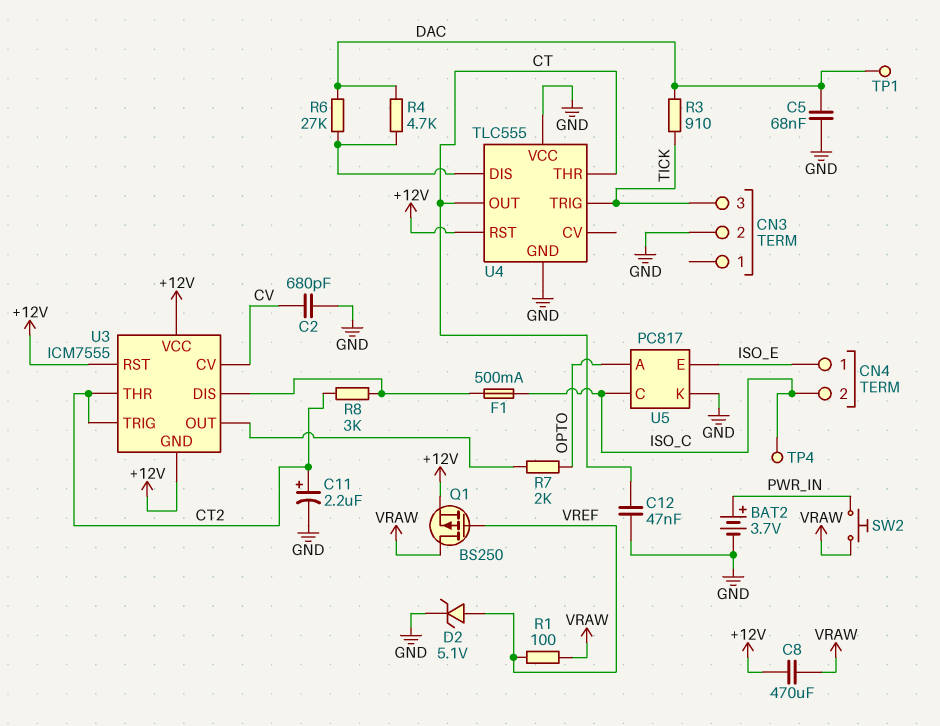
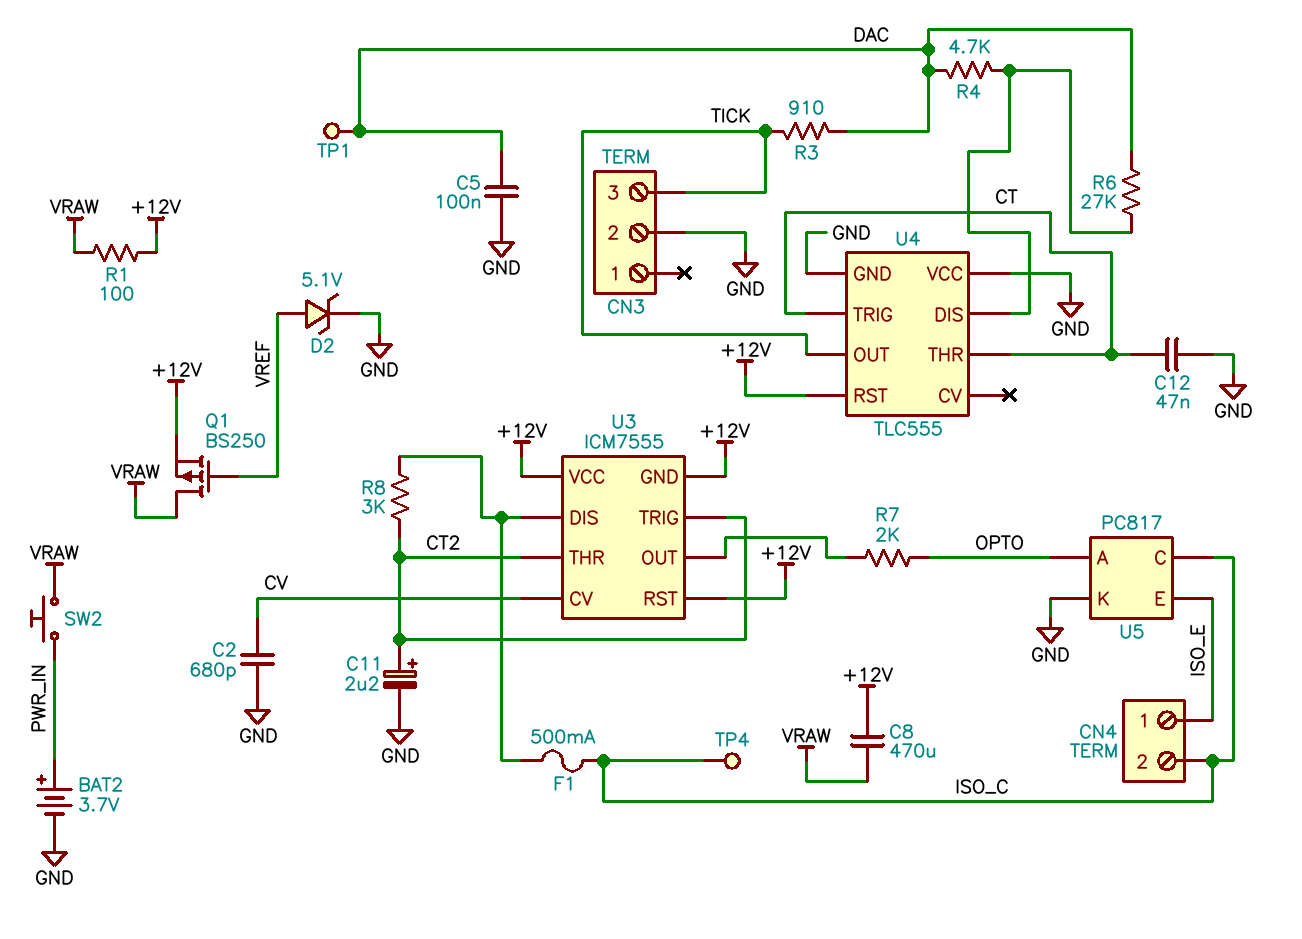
C5: 68nF (DAC, GND) -> 100nF (DAC, GND)
R1: 100 (VRAW, VREF) -> 100 (+12V, VRAW)
U4 pin OUT: CT -> TICK
U4 pin TRIG: TICK -> CT

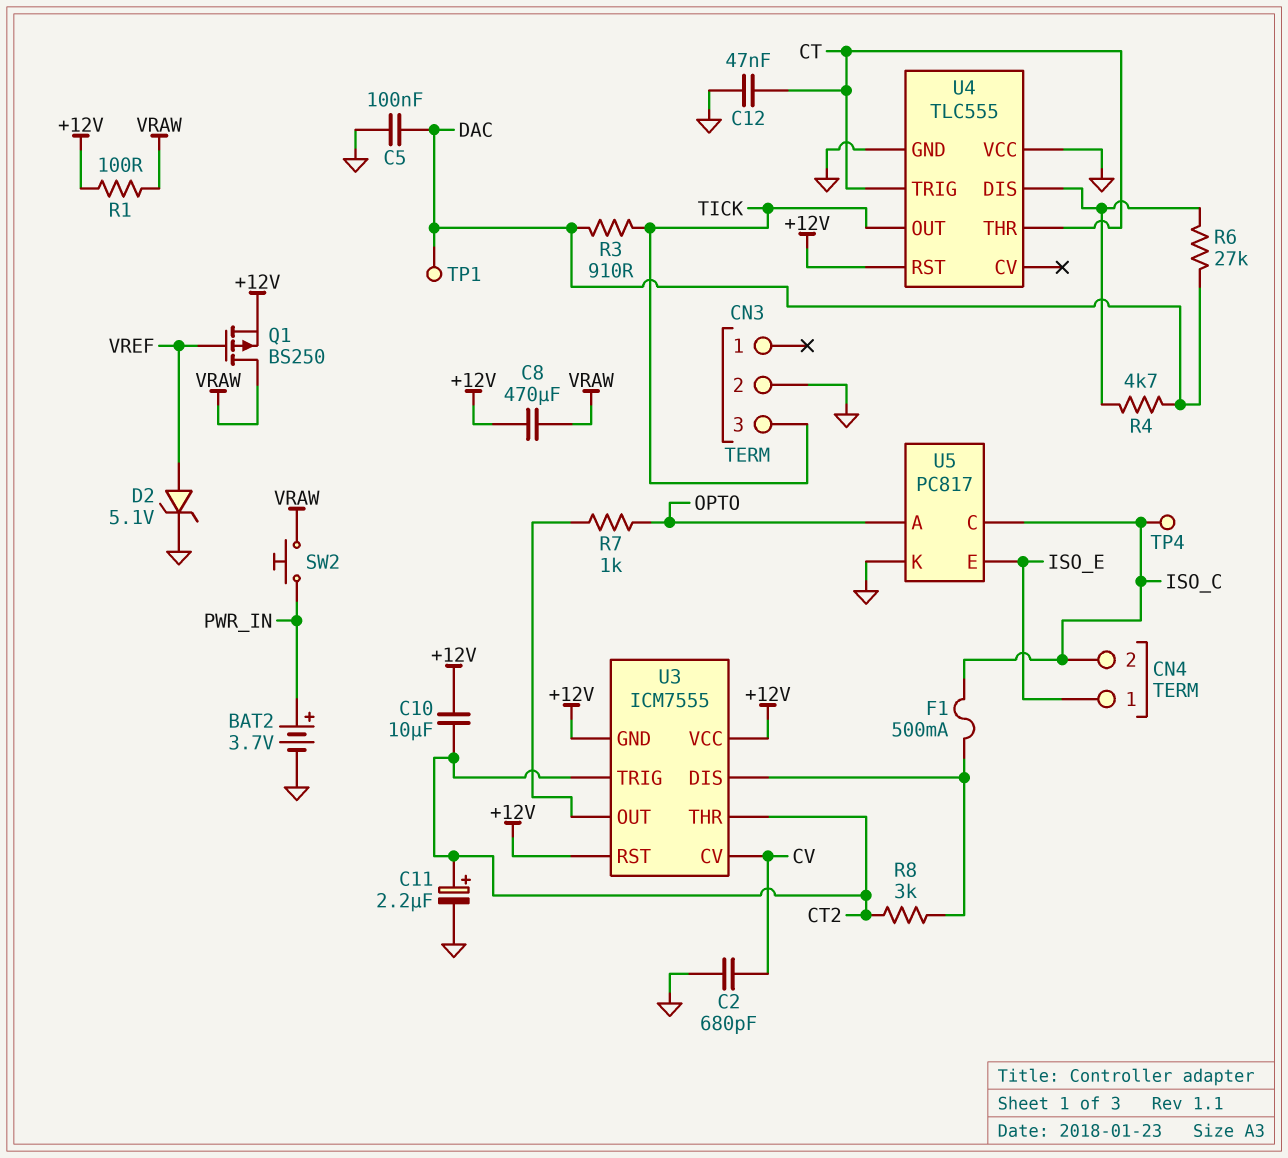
C10: none -> 10uF (+12V, CT2)
R7: 2k (OPTO, U3/OUT) -> 1k (OPTO, U3/OUT)

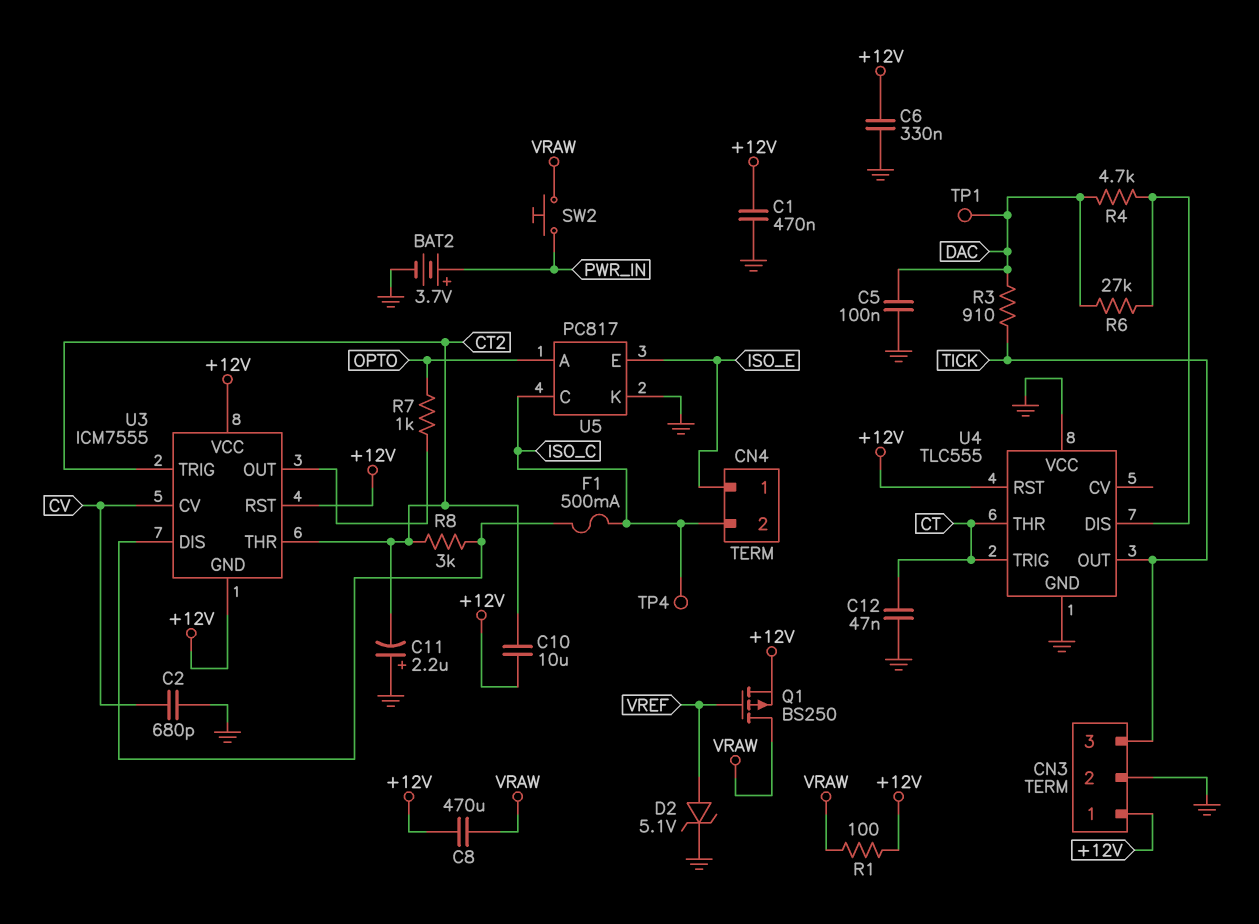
C1: none -> 470nF (+12V, GND)
C6: none -> 330nF (+12V, GND)
C11: 2.2uF (plus CT2, minus GND) -> 2.2uF (plus GND, minus CT2)
CN3 pin 1: none -> +12V

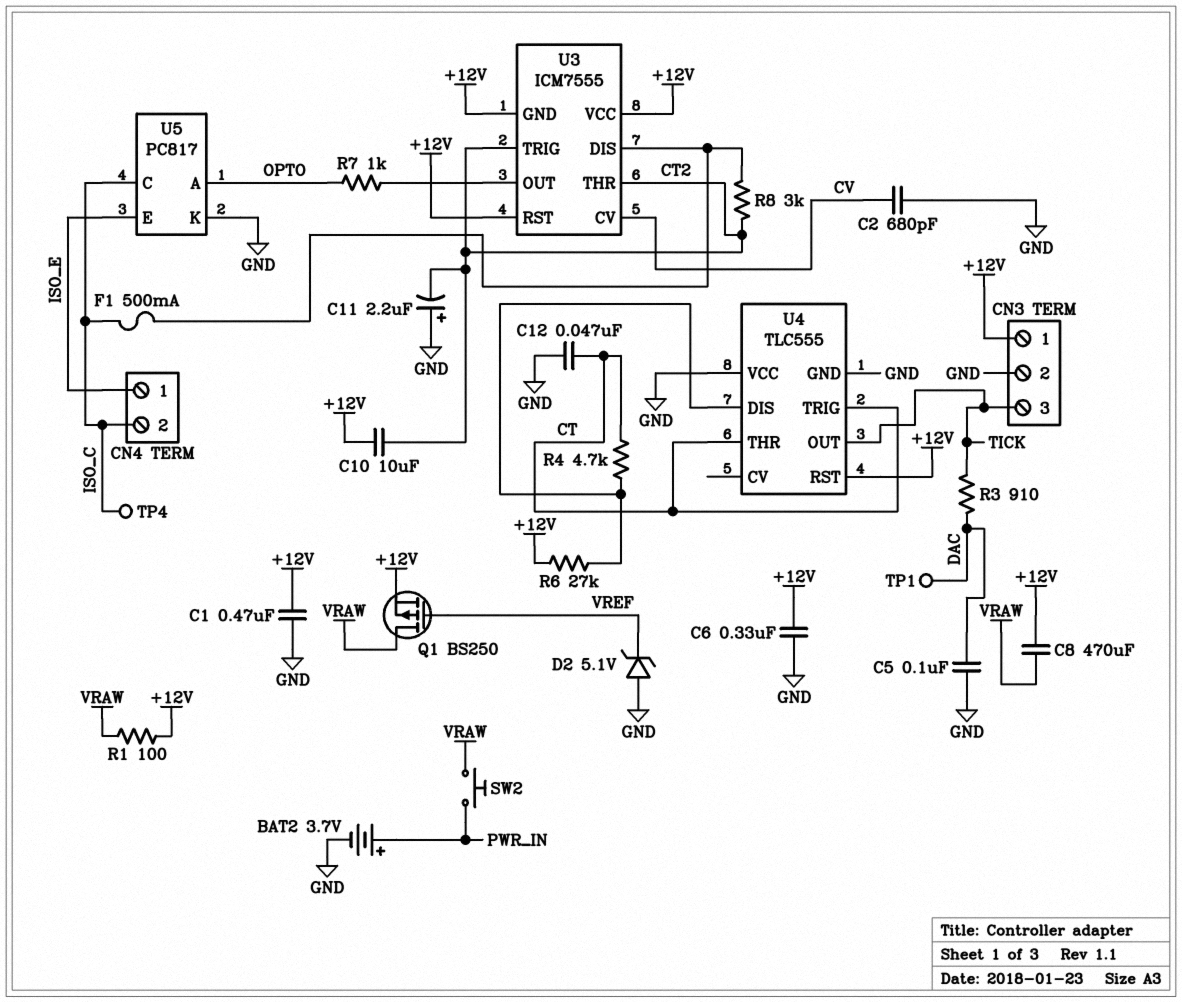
D2: zener 5.1V (A VREF, K GND) -> zener 5.1V (A GND, K VREF)
R4: 4.7k (DAC, U4/DIS) -> 4.7k (CT, U4/DIS)
R6: 27k (DAC, U4/DIS) -> 27k (+12V, U4/DIS)

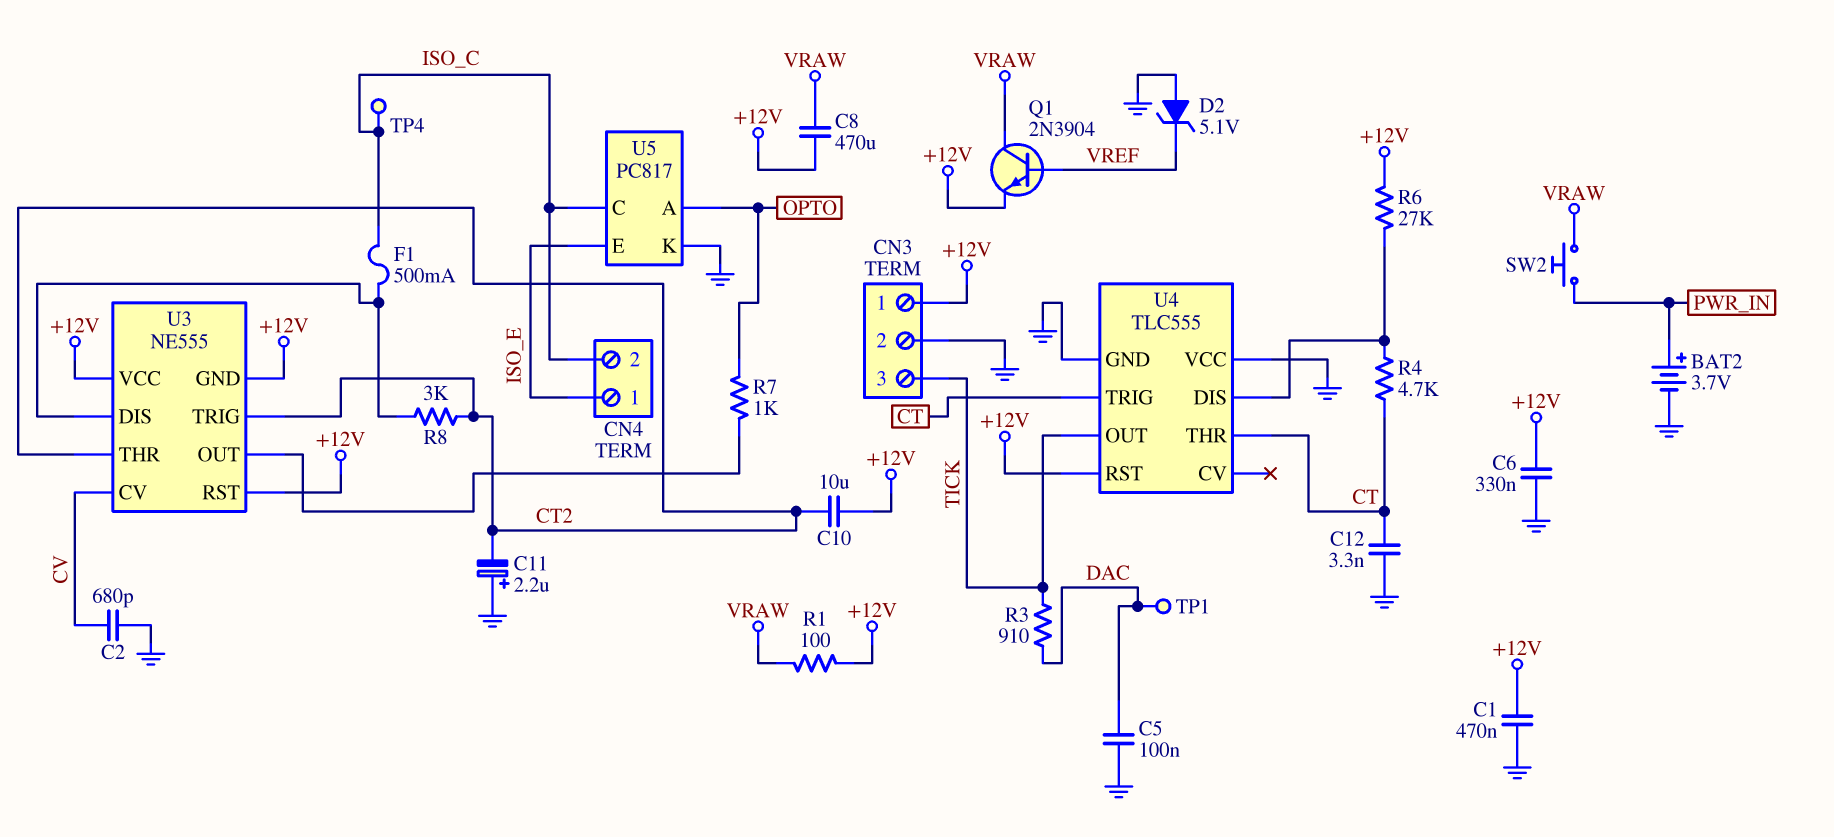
C12: 47nF (CT, GND) -> 3.3nF (CT, GND)
Q1: PMOS BS250 (G VREF, D VRAW, S +12V) -> NPN 2N3904 (B VREF, C VRAW, E +12V)
U3: ICM7555 -> NE555

